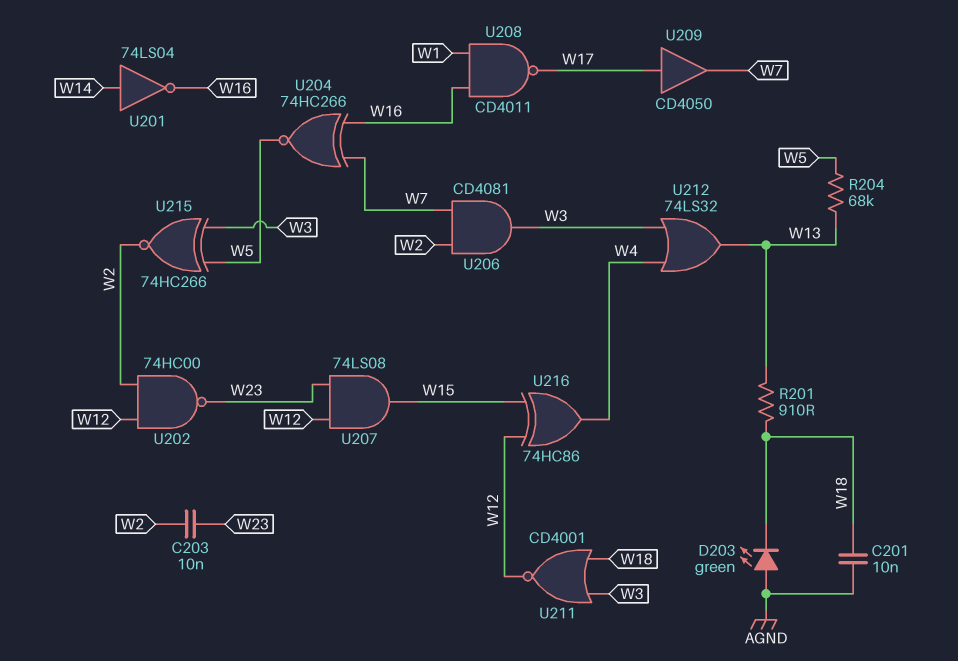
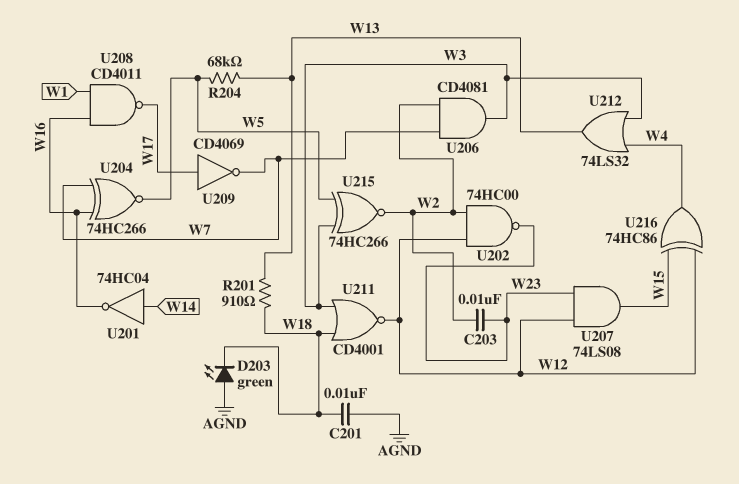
U201: NOT 74LS04 (in W14, out W16) -> NOT 74HC04 (in W14, out W16)
U209: buffer CD4050 (in W17, out W7) -> NOT CD4069 (in W17, out W7)

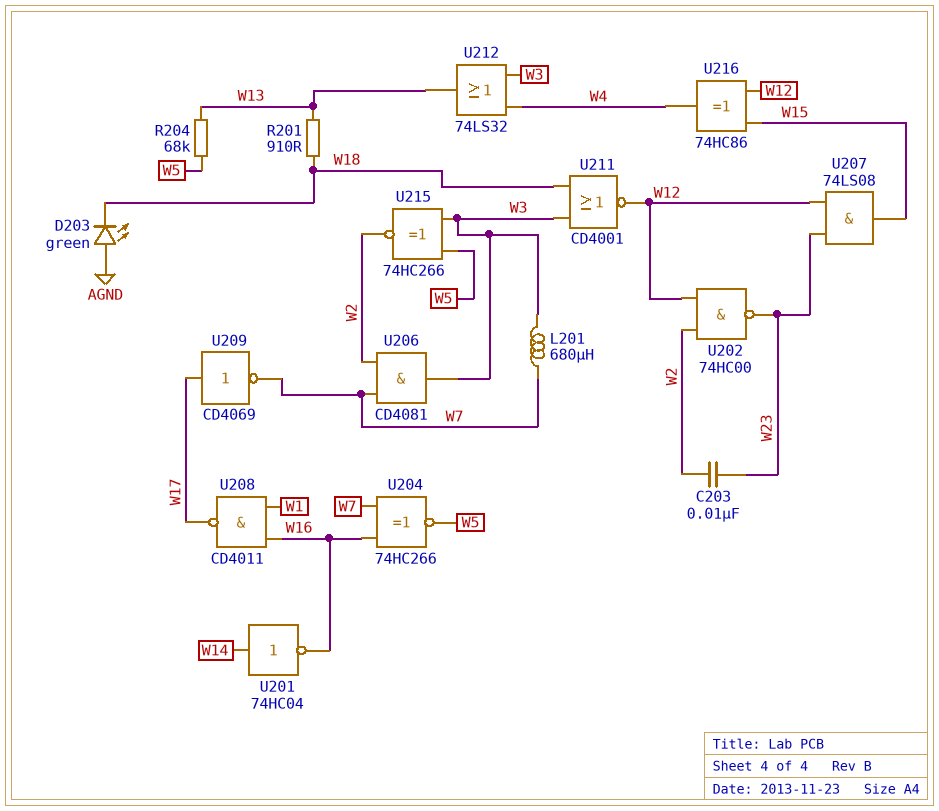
C201: 10nF (AGND, W18) -> none
L201: none -> 680uH (W3, W7)

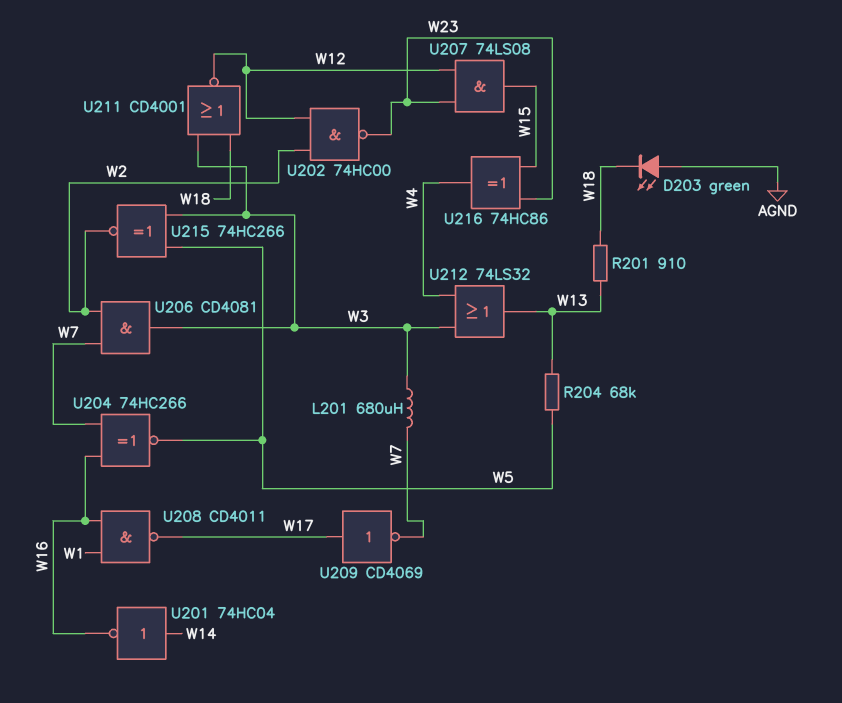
C203: 10nF (W2, W23) -> none
U216: XOR 74HC86 (in W12, in W15, out W4) -> XOR 74HC86 (in W15, in W23, out W4)

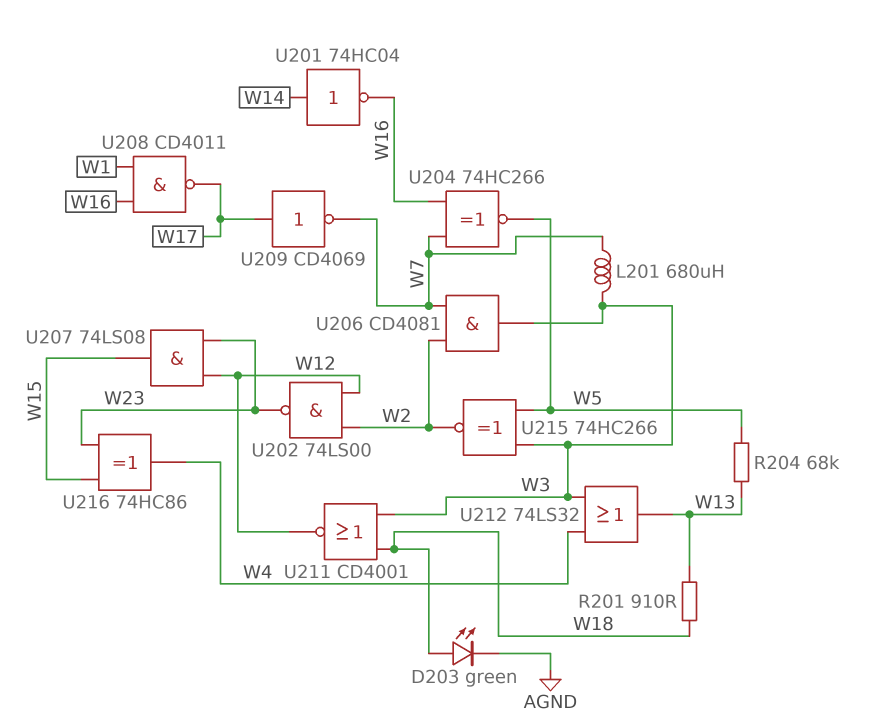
D203: LED green (A AGND, K W18) -> LED green (A W18, K AGND)
U202: NAND 74HC00 (in W2, in W12, out W23) -> NAND 74LS00 (in W2, in W12, out W23)

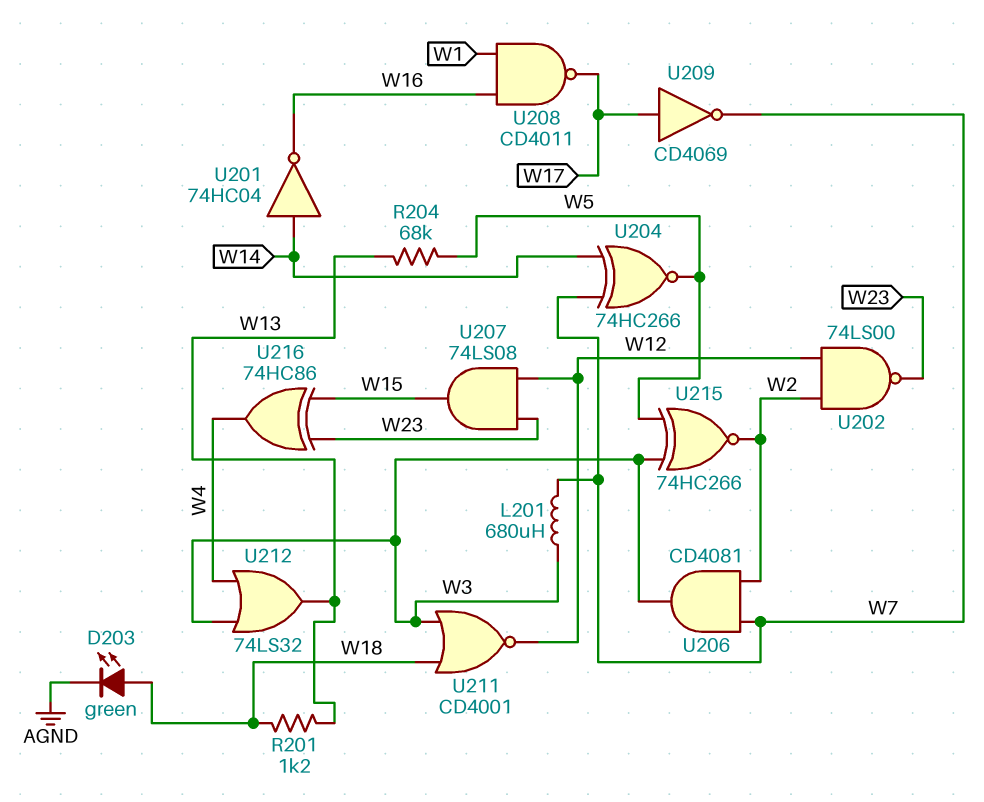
R201: 910 (W13, W18) -> 1.2k (W13, W18)
U204: XNOR 74HC266 (in W7, in W16, out W5) -> XNOR 74HC266 (in W7, in W14, out W5)

